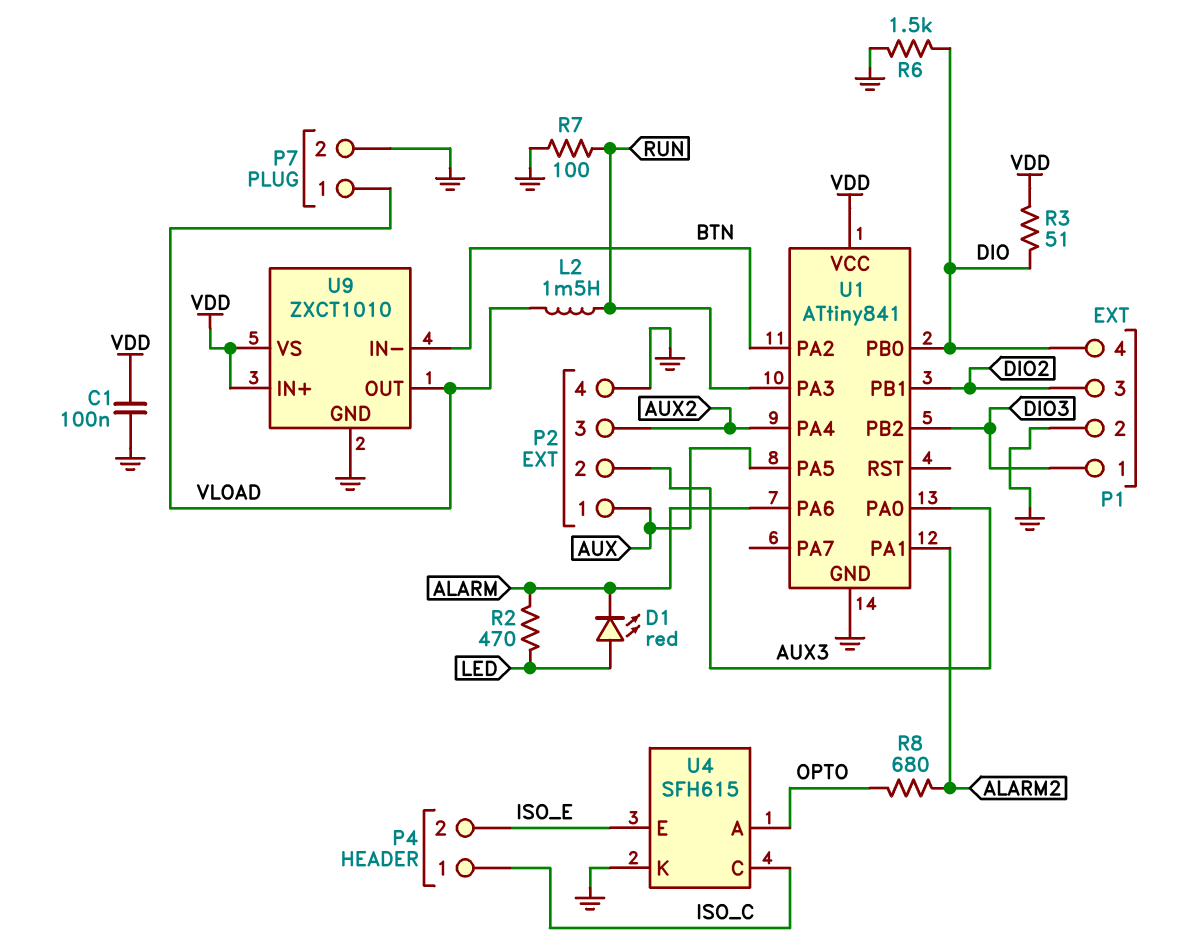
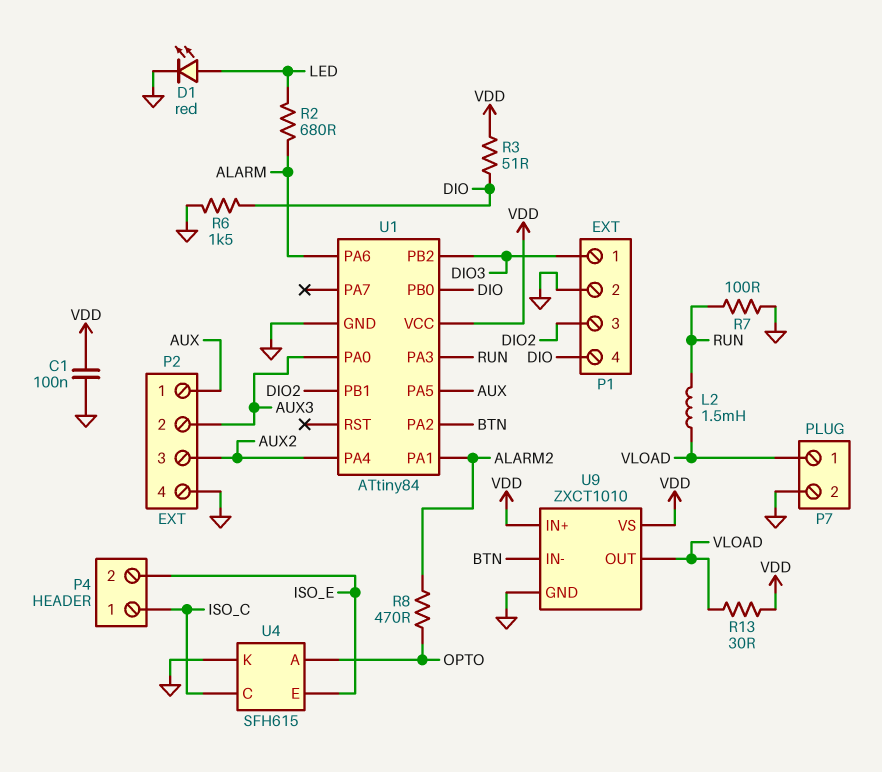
D1: LED red (A LED, K ALARM) -> LED red (A LED, K GND)
R2: 470 (ALARM, LED) -> 680 (ALARM, LED)
R8: 680 (ALARM2, OPTO) -> 470 (ALARM2, OPTO)
R13: none -> 30 (VDD, VLOAD)
U1: ATtiny841 -> ATtiny84

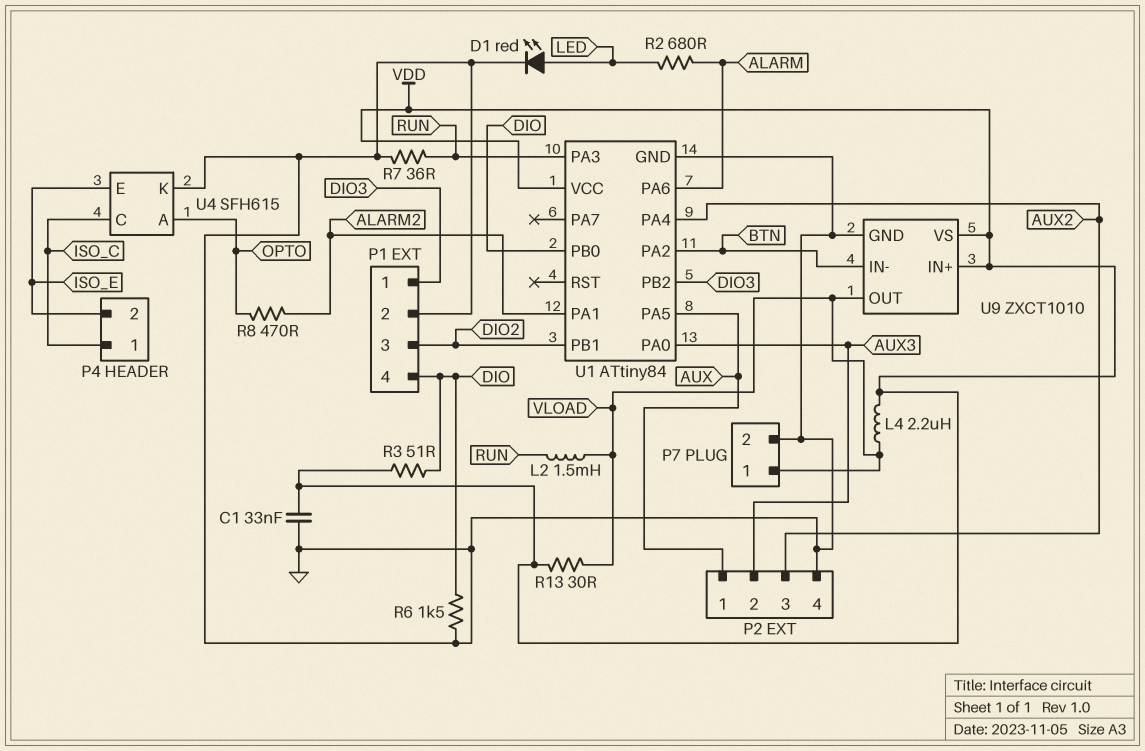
C1: 100nF (GND, VDD) -> 33nF (GND, VDD)
L4: none -> 2.2uH (VDD, VLOAD)
R7: 100 (GND, RUN) -> 36 (GND, RUN)

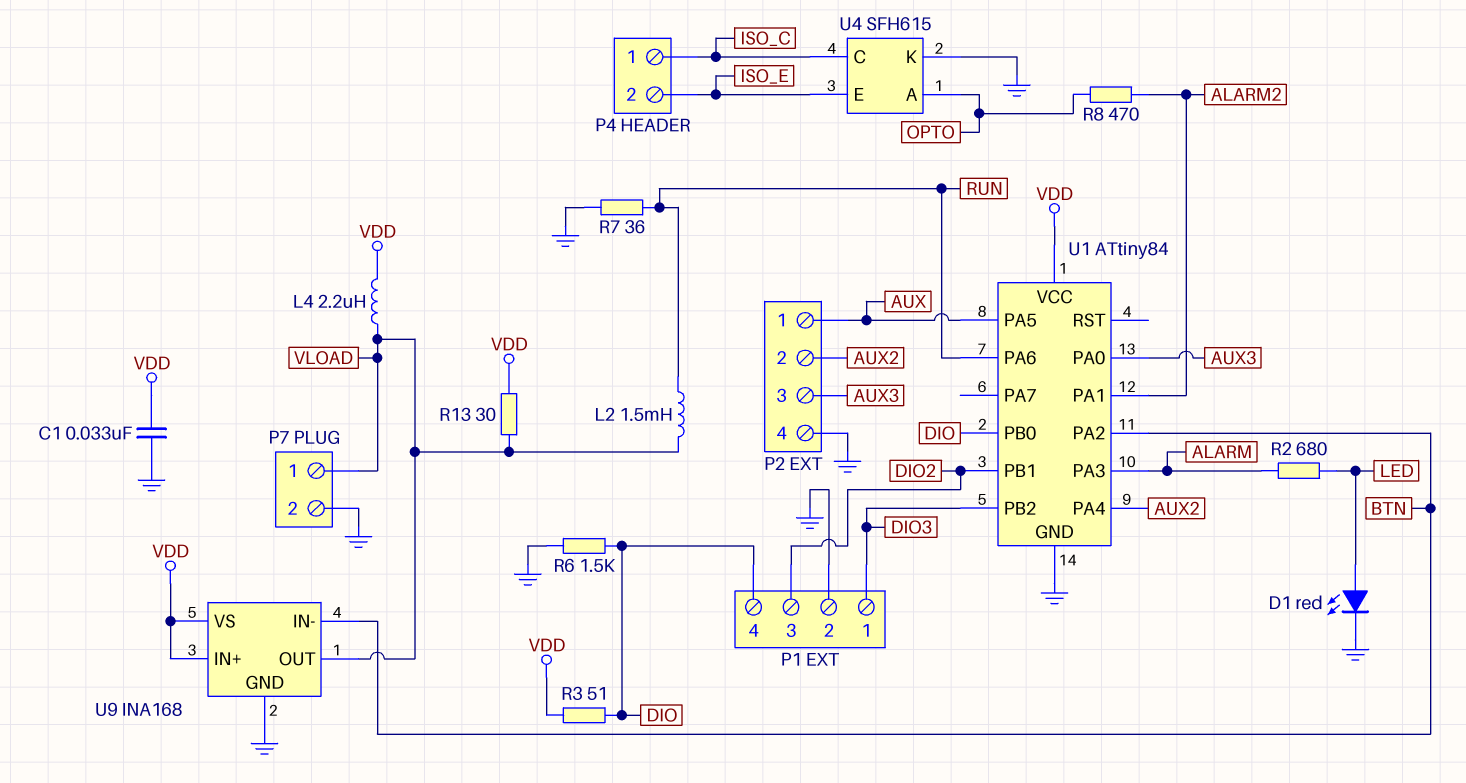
P2 pin 2: AUX3 -> AUX2
P2 pin 3: AUX2 -> AUX3
U1 pin PA3: RUN -> ALARM
U1 pin PA6: ALARM -> RUN
U9: ZXCT1010 -> INA168

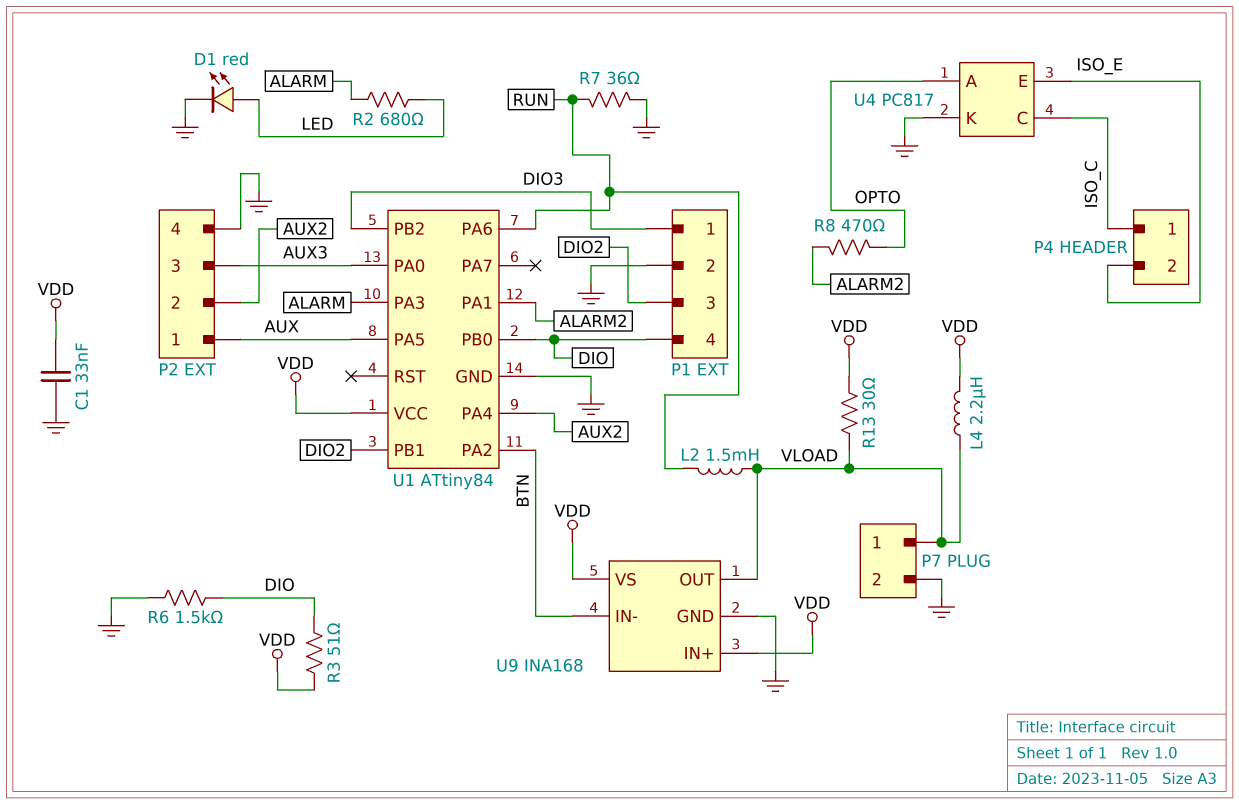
U4: SFH615 -> PC817

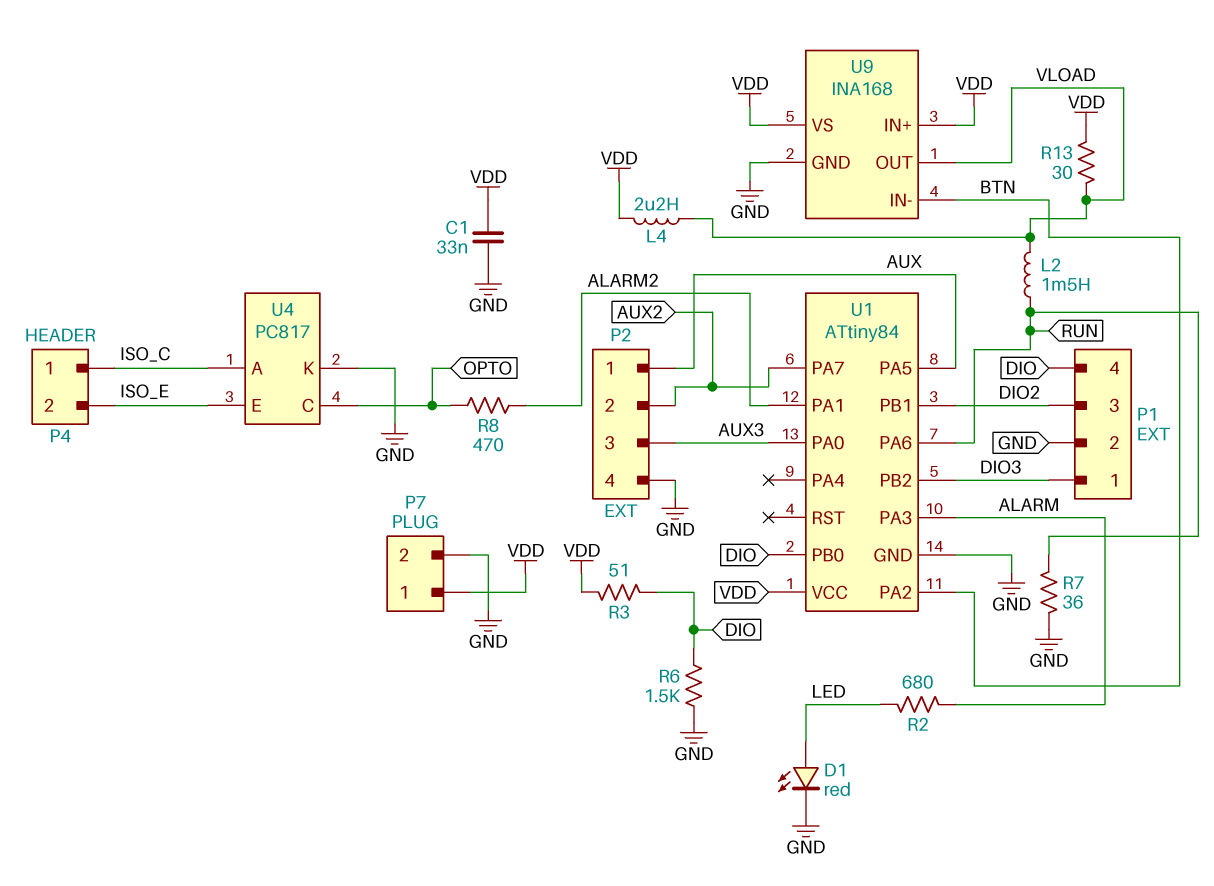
P7 pin 1: VLOAD -> VDD
U1 pin PA4: AUX2 -> none
U1 pin PA7: none -> AUX2
U4 pin A: OPTO -> ISO_C
U4 pin C: ISO_C -> OPTO

